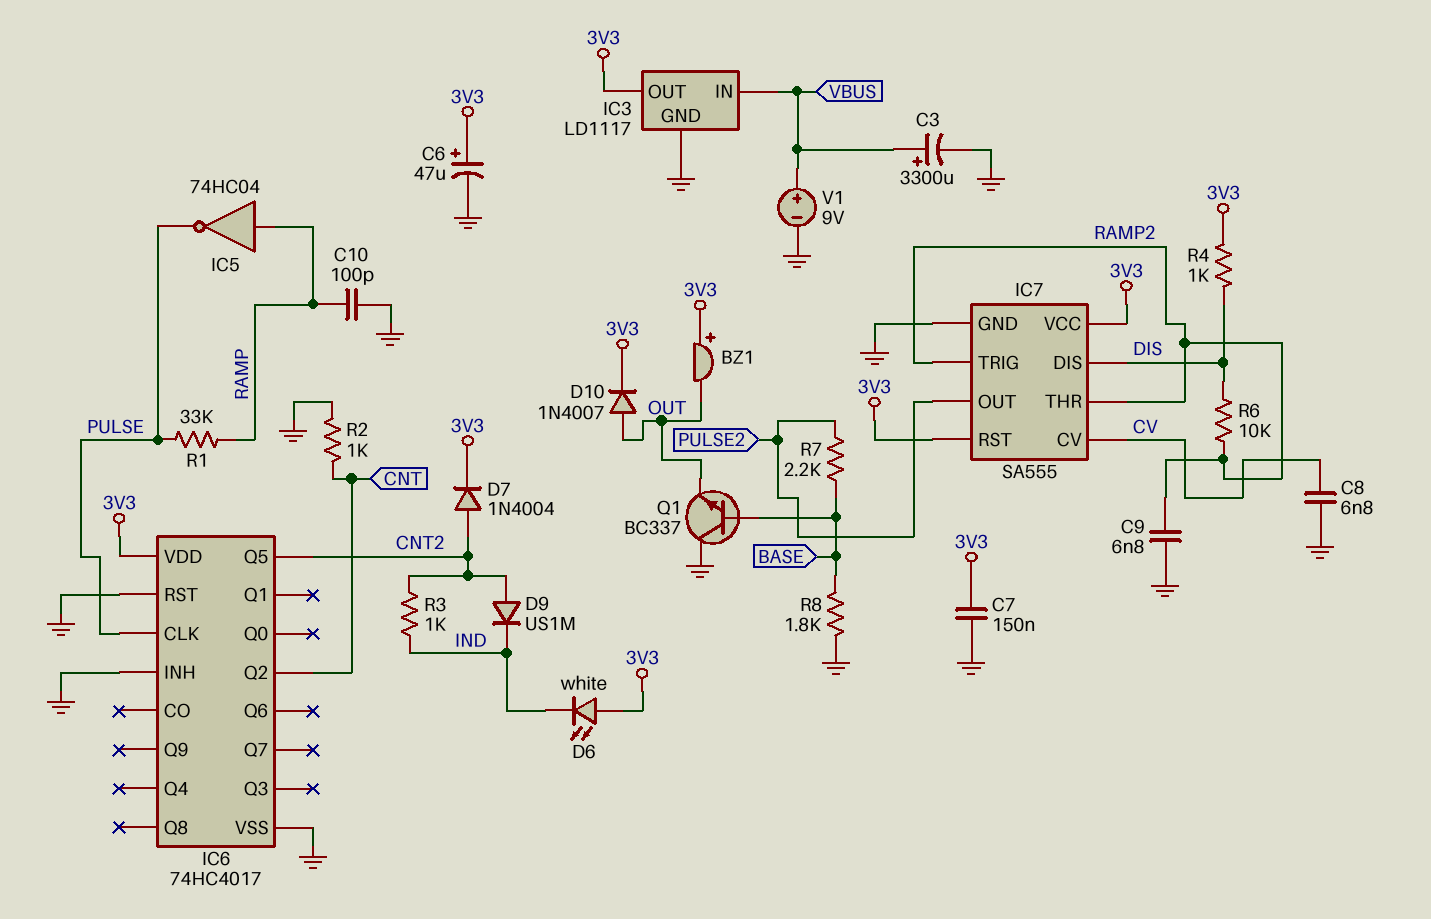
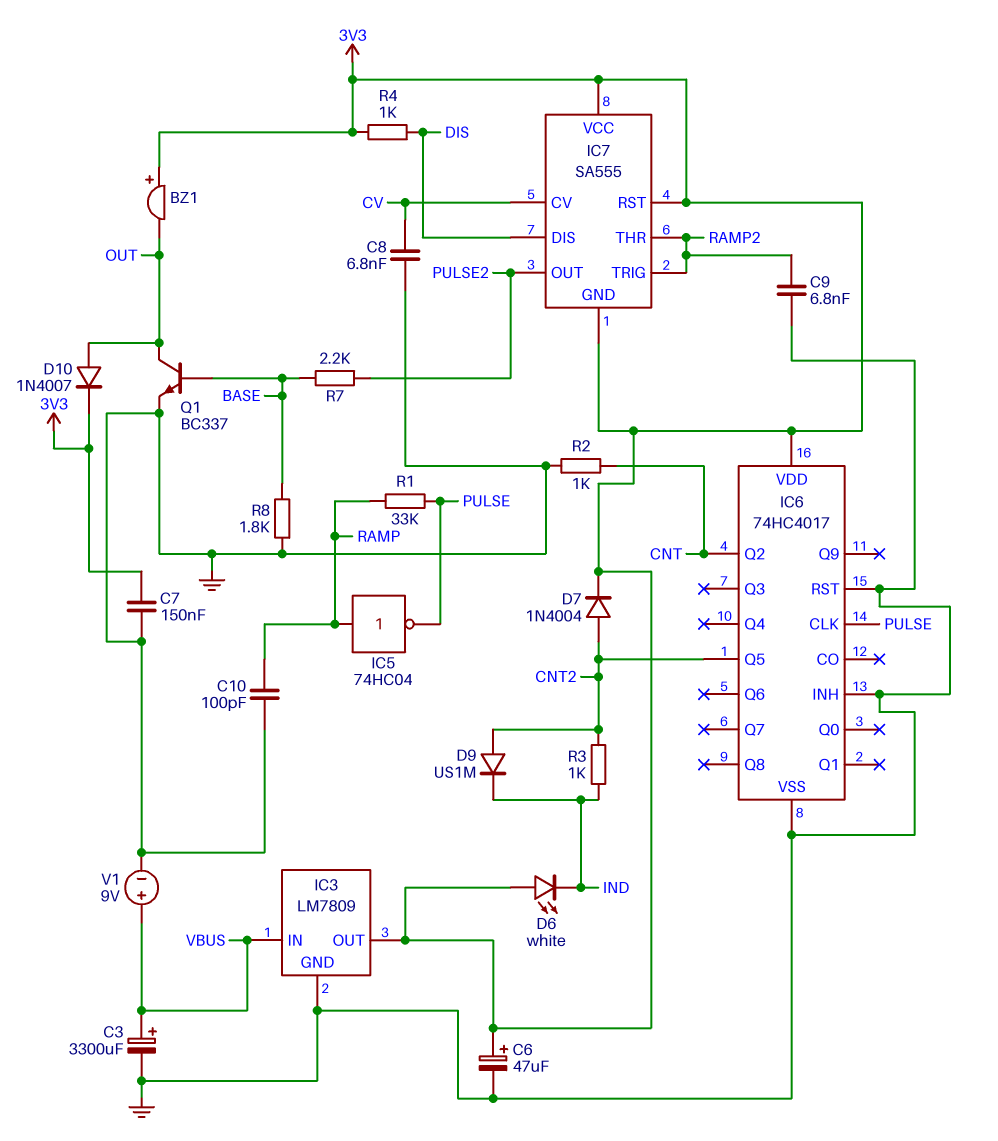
IC3: LD1117 -> LM7809
IC7 pin GND: GND -> 3V3
Q1: NPN BC337 (B BASE, C GND, E OUT) -> NPN BC337 (B BASE, C OUT, E GND)
R6: 10k (DIS, RAMP2) -> none

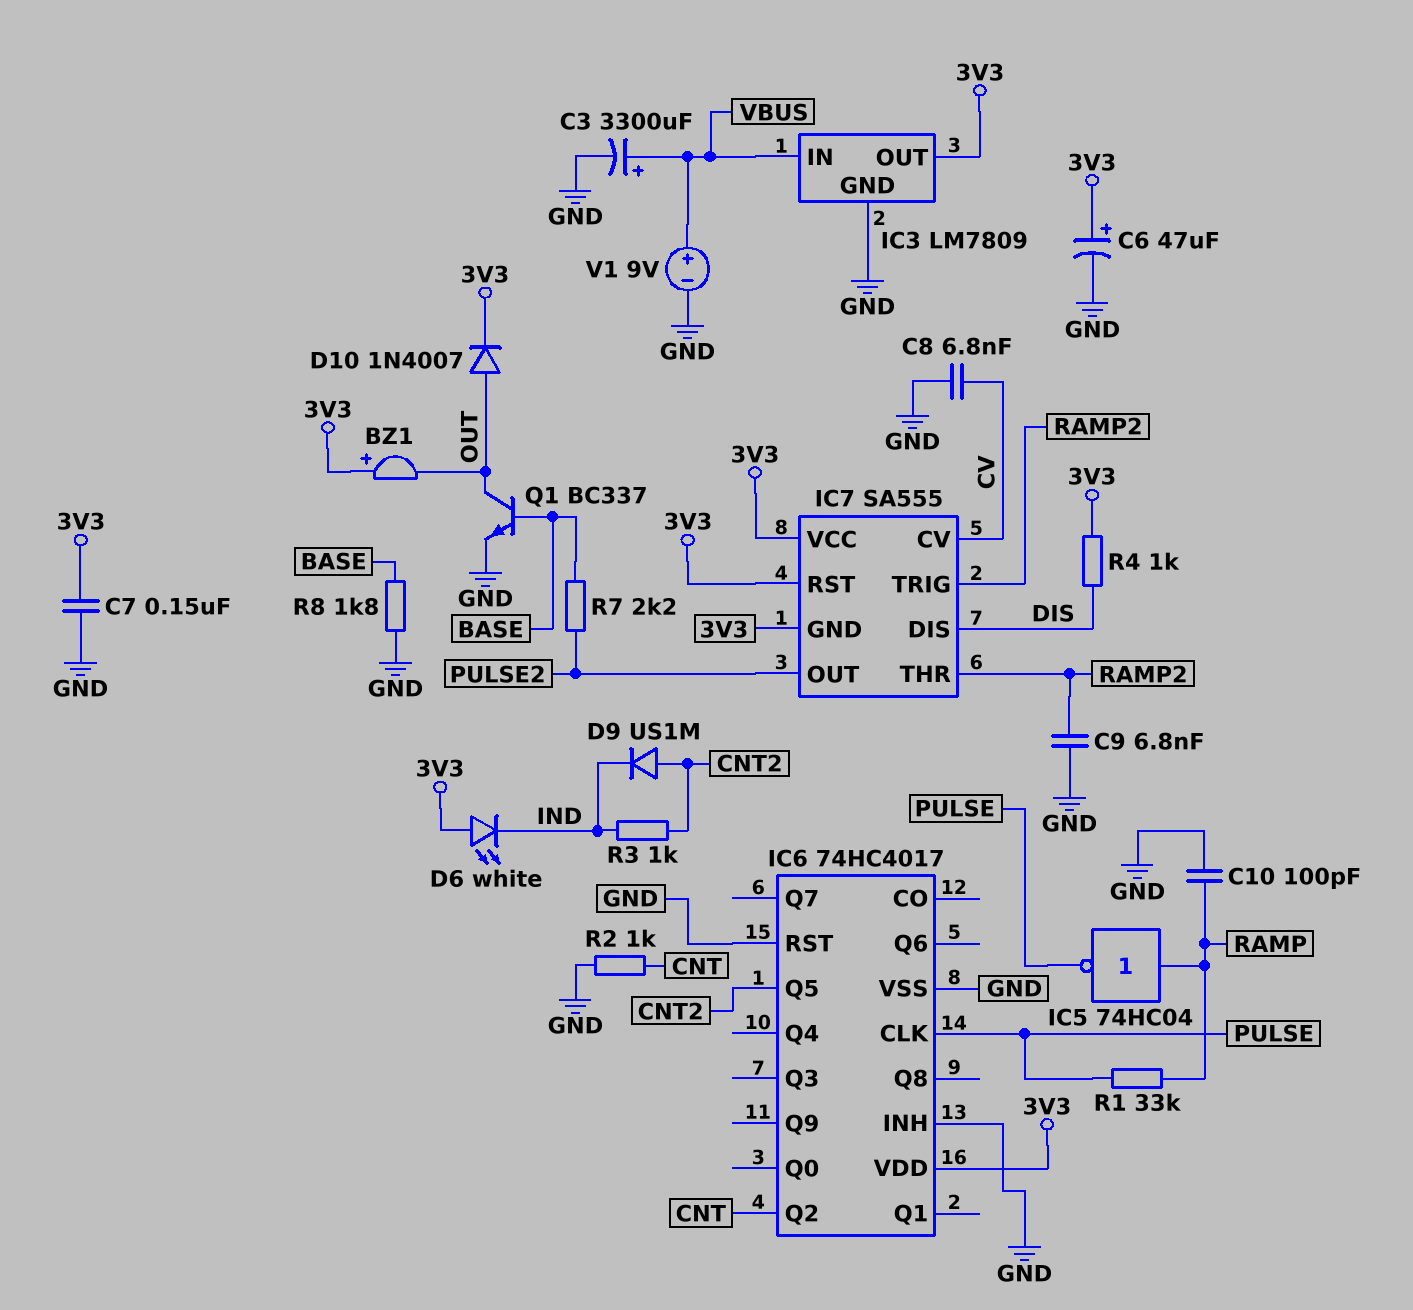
D7: diode 1N4004 (A CNT2, K 3V3) -> none

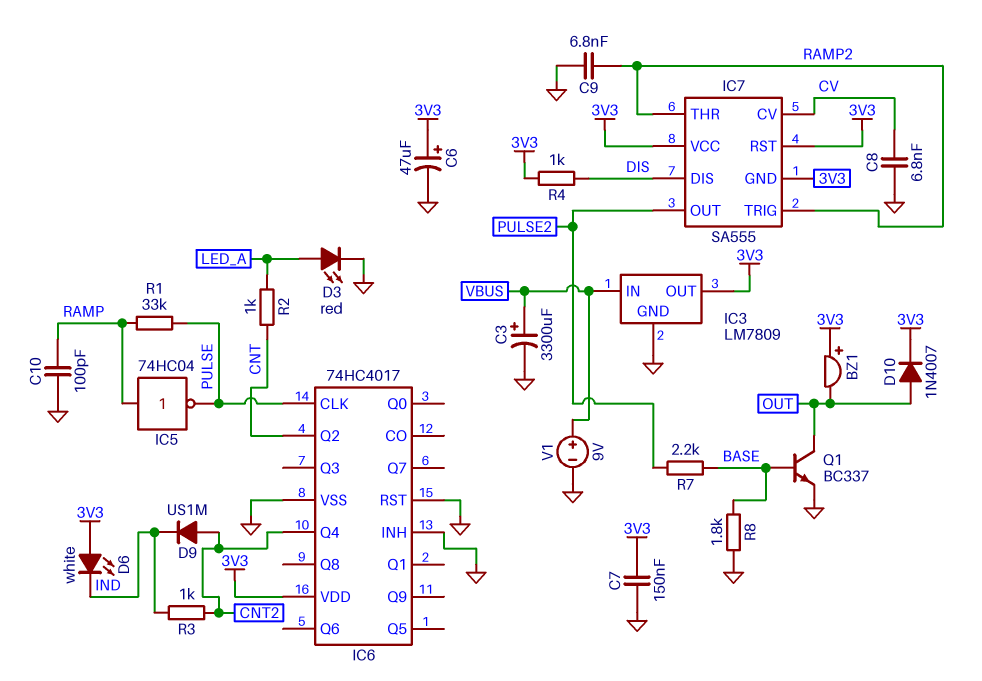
D3: none -> LED red (A LED_A, K GND)
IC6 pin Q4: none -> CNT2
IC6 pin Q5: CNT2 -> none
R2: 1k (CNT, GND) -> 1k (CNT, LED_A)

